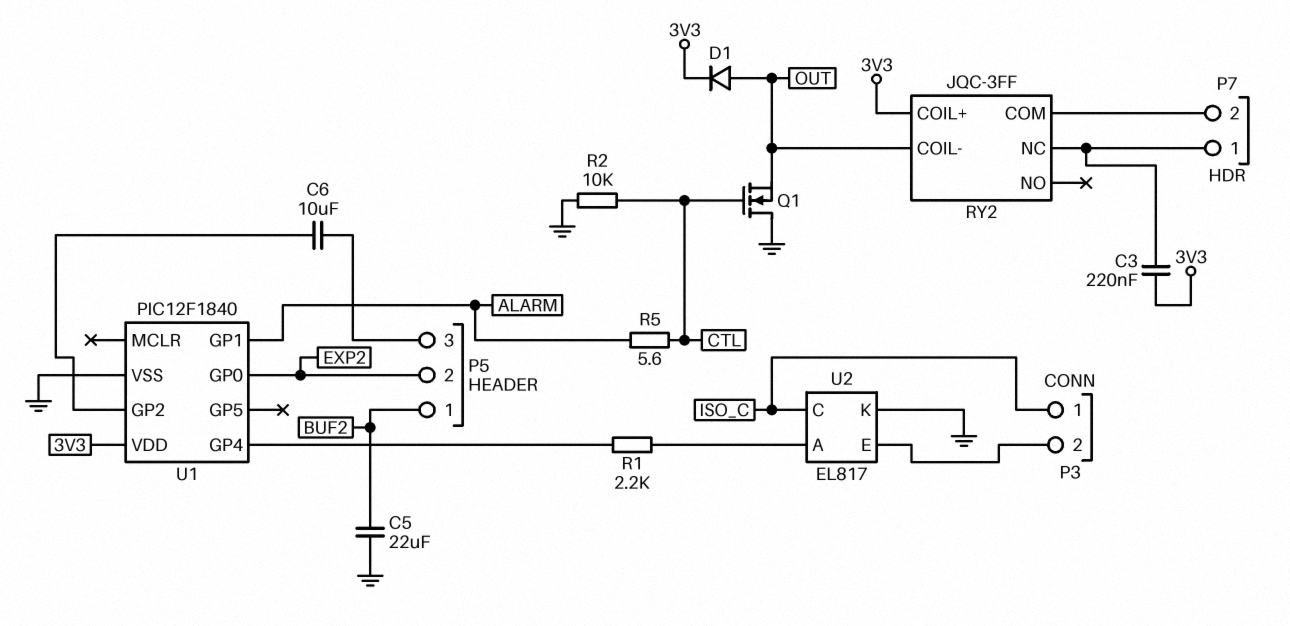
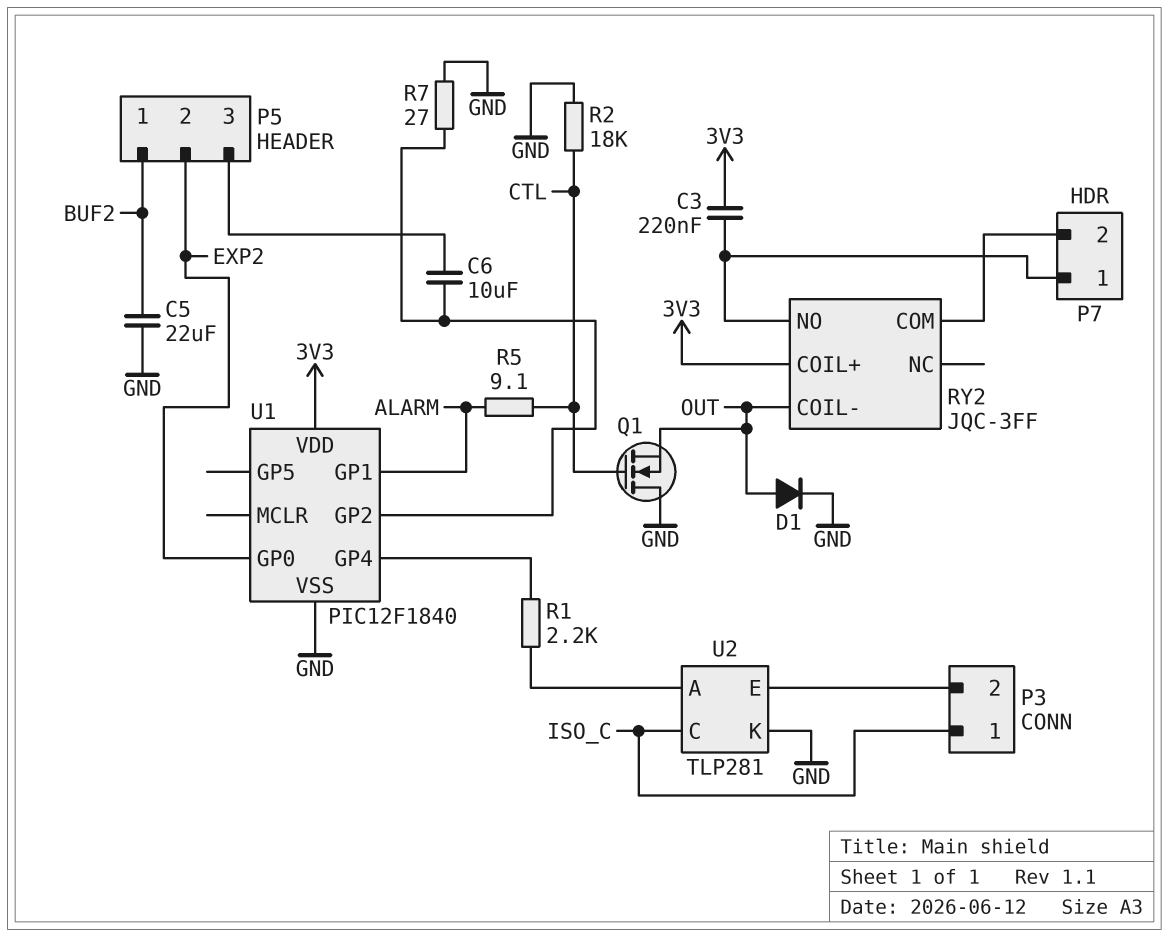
D1: diode (A OUT, K 3V3) -> diode (A OUT, K GND)
R2: 10k (CTL, GND) -> 18k (CTL, GND)
R5: 5.6 (ALARM, CTL) -> 9.1 (ALARM, CTL)
R7: none -> 27 (GND, U1/GP2)
RY2 pin NC: P7/1 -> none
RY2 pin NO: none -> P7/1
U2: EL817 -> TLP281

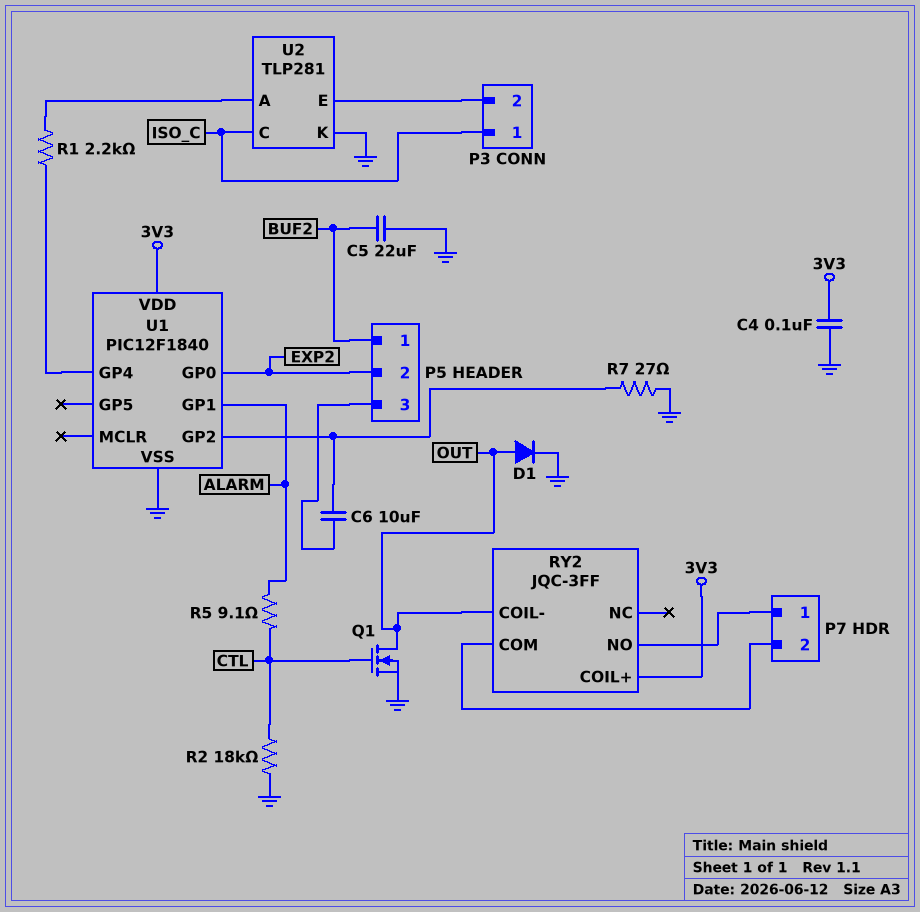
C3: 220nF (3V3, P7/1) -> none
C4: none -> 100nF (3V3, GND)
Q1: NMOS (G CTL, D GND, S OUT) -> NMOS (G CTL, D OUT, S GND)

